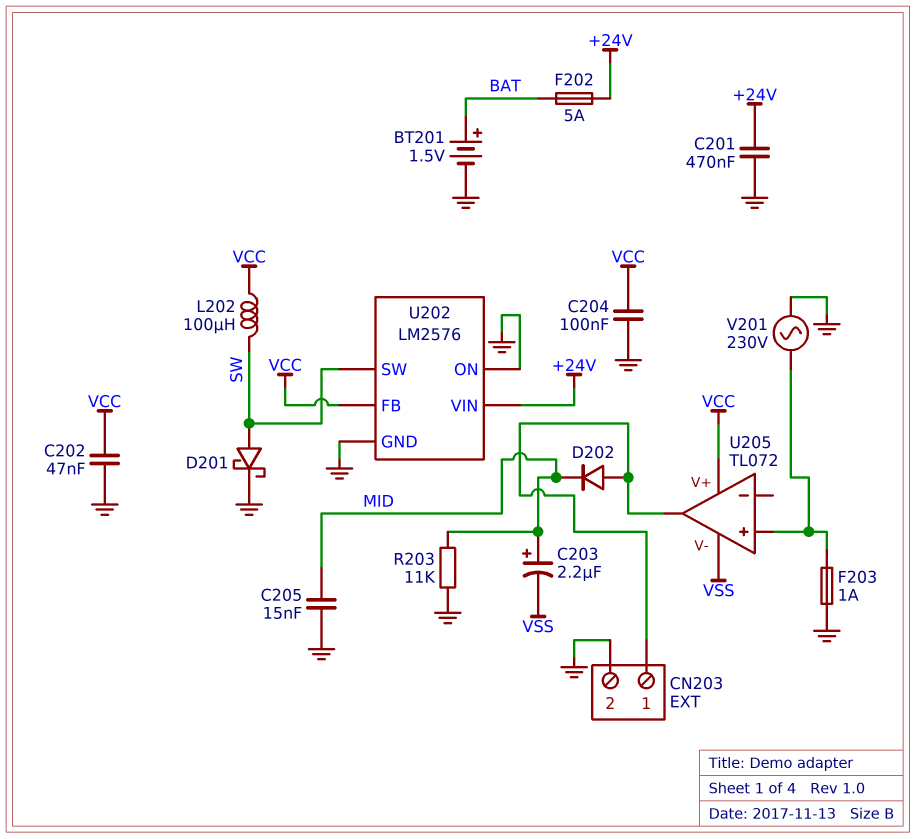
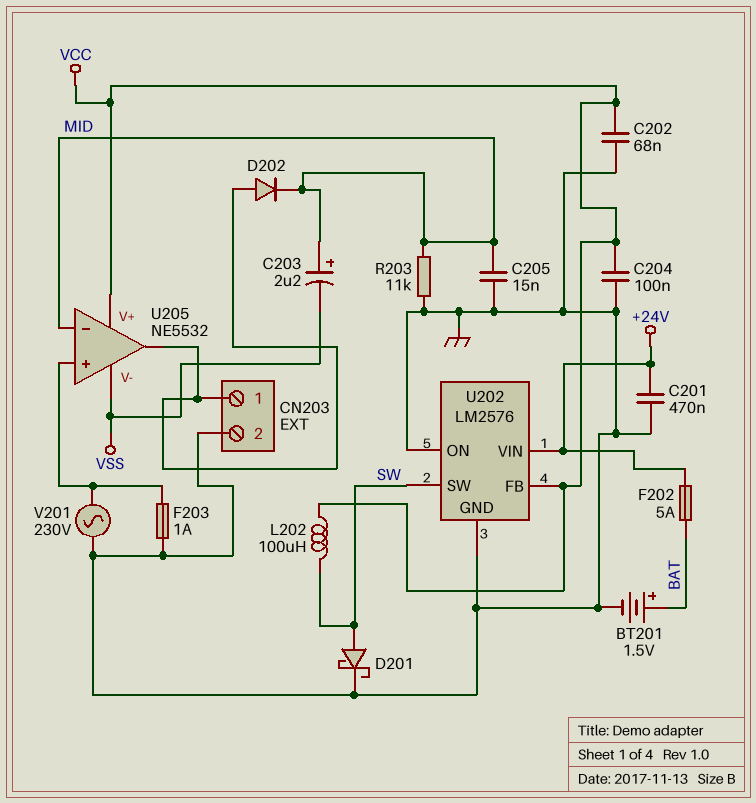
C202: 47nF (GND, VCC) -> 68nF (GND, VCC)
U205: TL072 -> NE5532
U205 pin in-: none -> MID

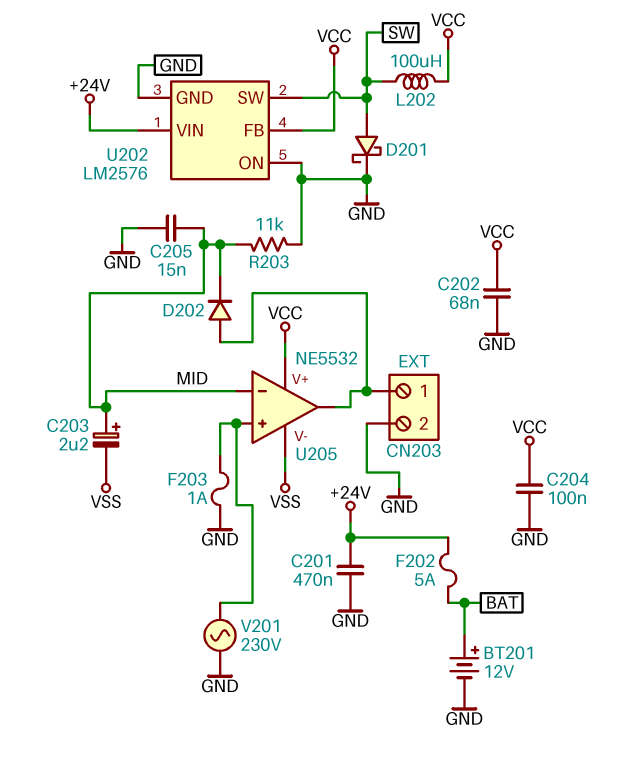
BT201: 1.5V (plus BAT, minus GND) -> 12V (plus BAT, minus GND)

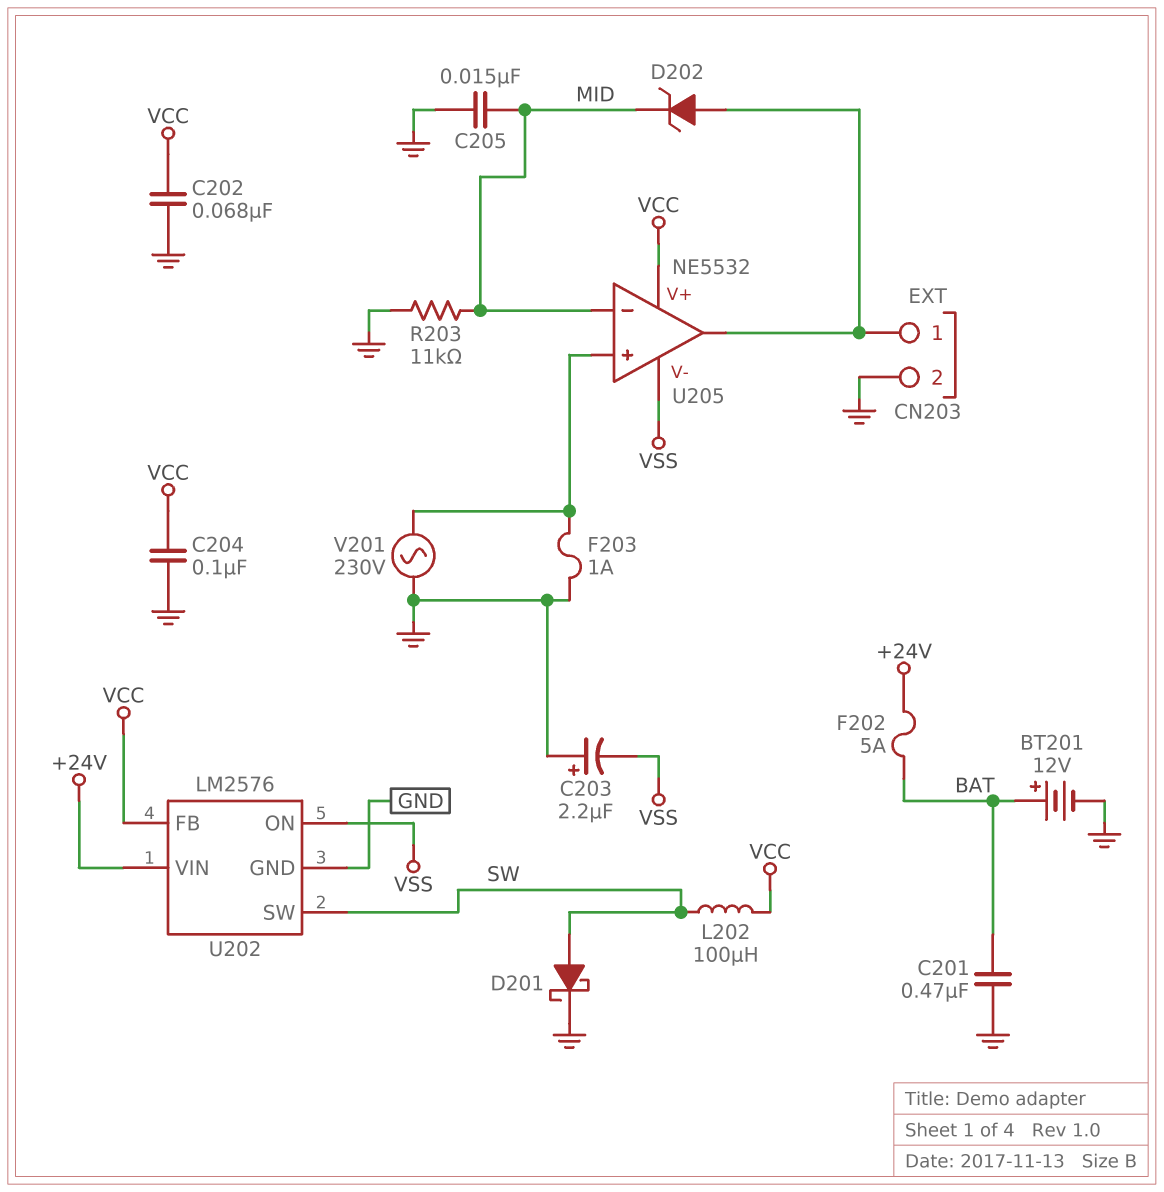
C201: 470nF (+24V, GND) -> 470nF (BAT, GND)
C203: 2.2uF (plus MID, minus VSS) -> 2.2uF (plus GND, minus VSS)
D202: diode (A CN203/1, K MID) -> zener (A CN203/1, K MID)
U202 pin ON: GND -> VSS

